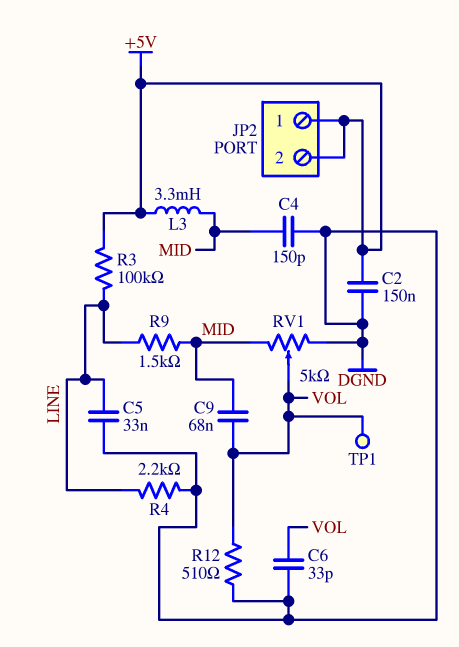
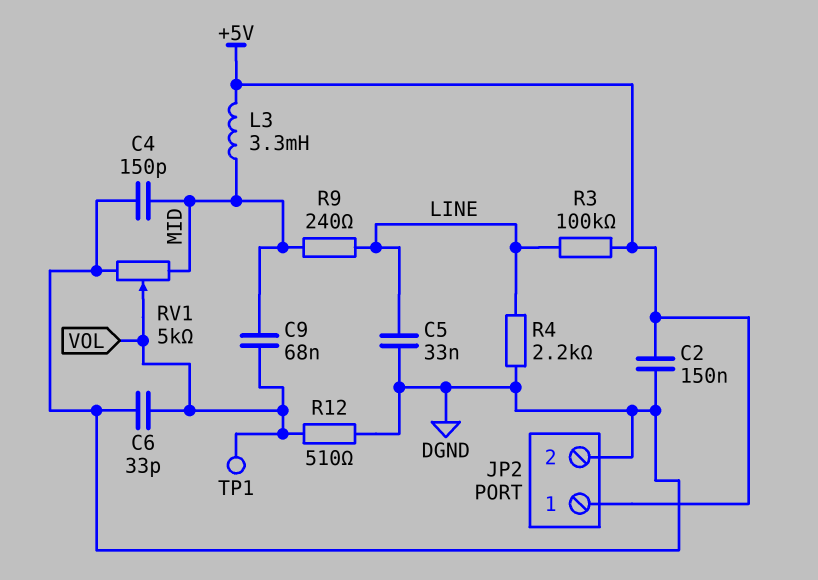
JP2 pin 2: +5V -> DGND
R9: 1.5k (LINE, MID) -> 240 (LINE, MID)

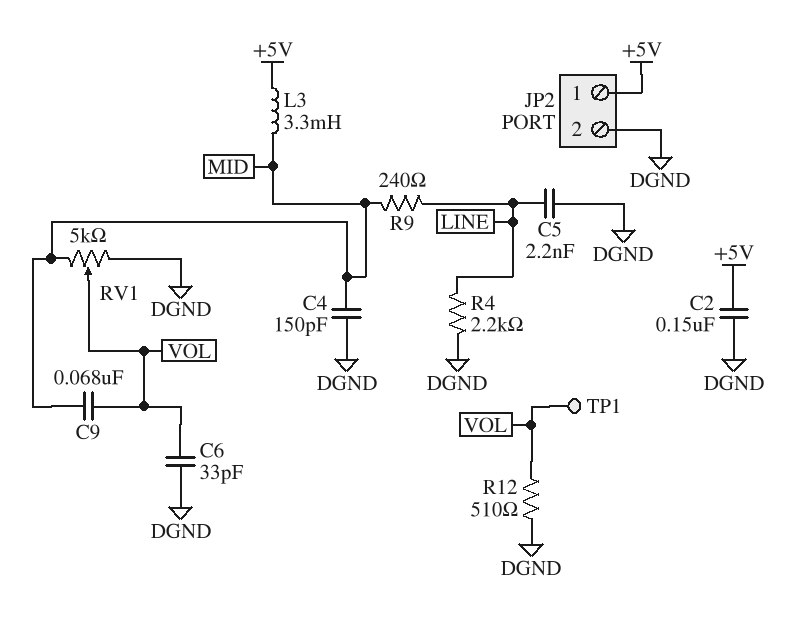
C5: 33nF (DGND, LINE) -> 2.2nF (DGND, LINE)
R3: 100k (+5V, LINE) -> none

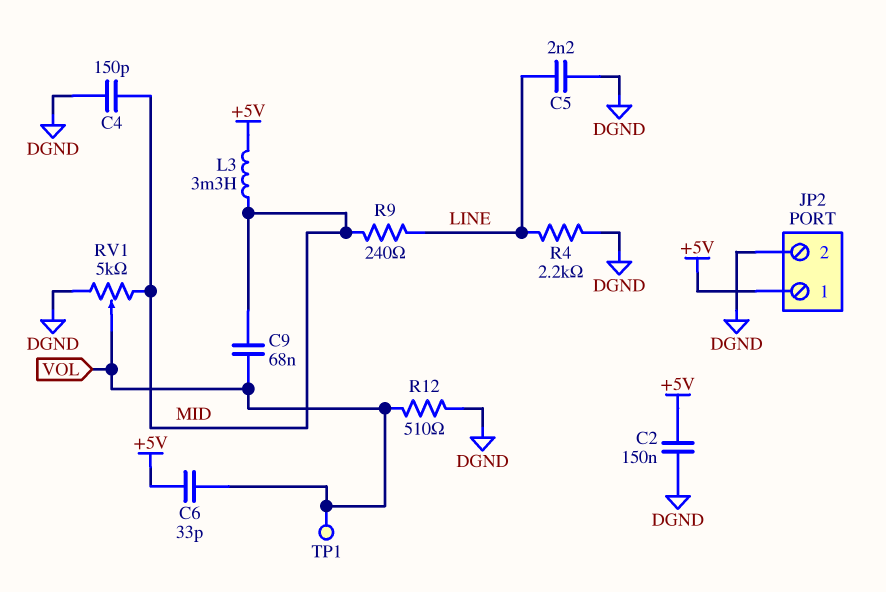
C6: 33pF (DGND, VOL) -> 33pF (+5V, VOL)

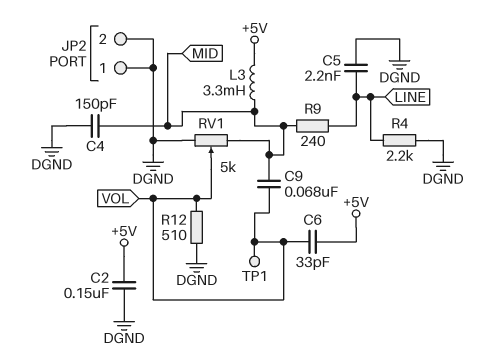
JP2 pin 1: +5V -> DGND

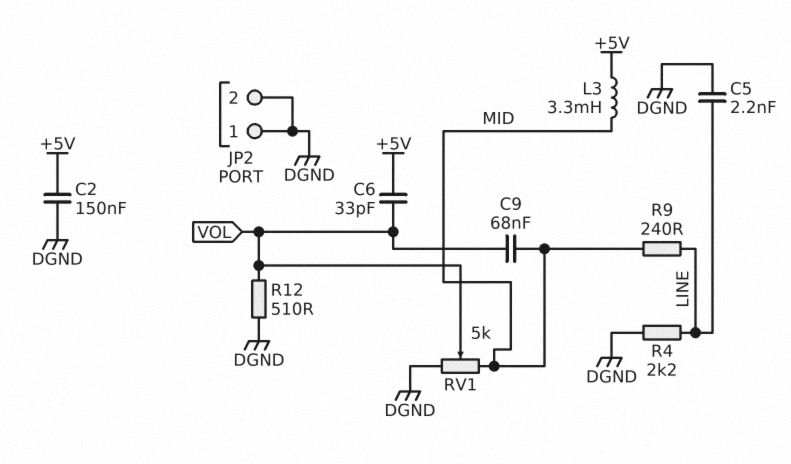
C4: 150pF (DGND, MID) -> none
TP1: test point (VOL) -> none

